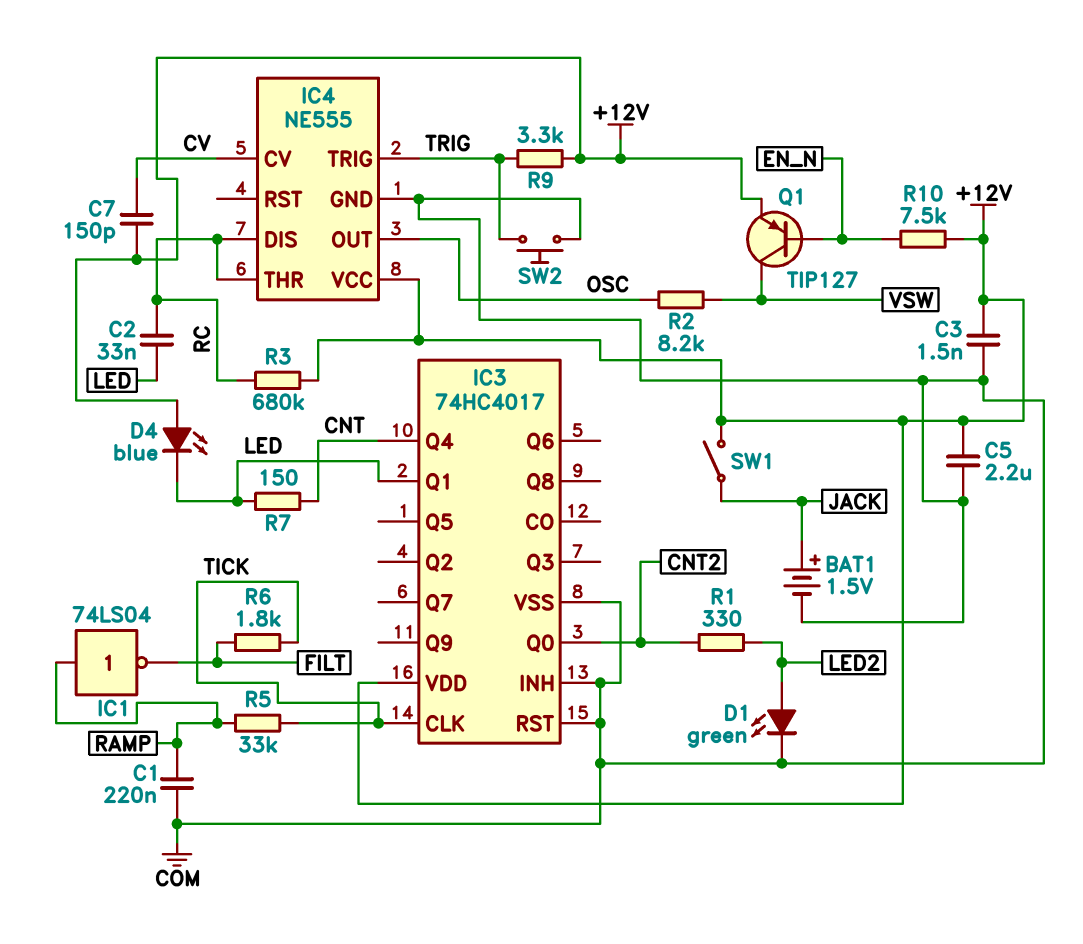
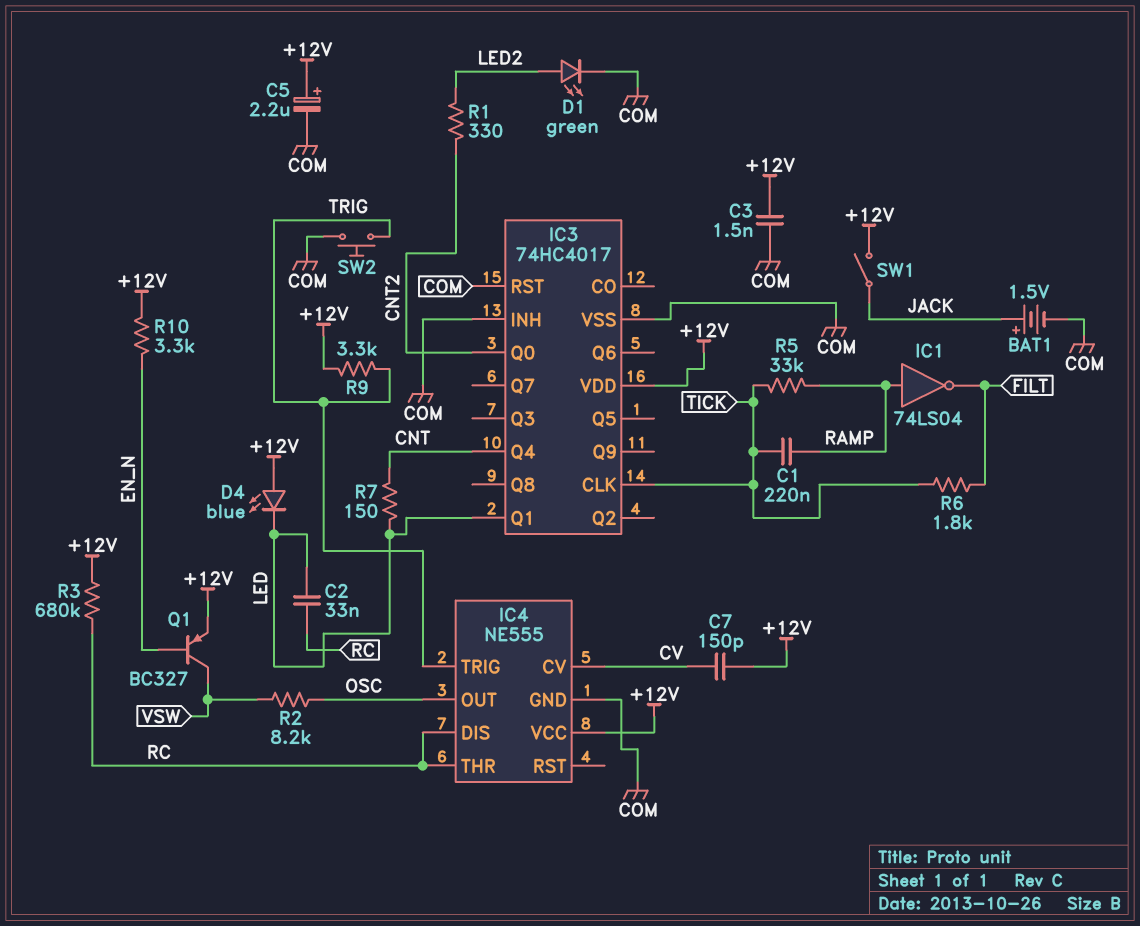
C1: 220nF (COM, RAMP) -> 220nF (RAMP, TICK)
C5: 2.2uF (+12V, COM) -> 2.2uF (plus +12V, minus COM)
Q1: PNP TIP127 (B EN_N, C VSW, E +12V) -> PNP BC327 (B EN_N, C VSW, E +12V)
R10: 7.5k (+12V, EN_N) -> 3.3k (+12V, EN_N)

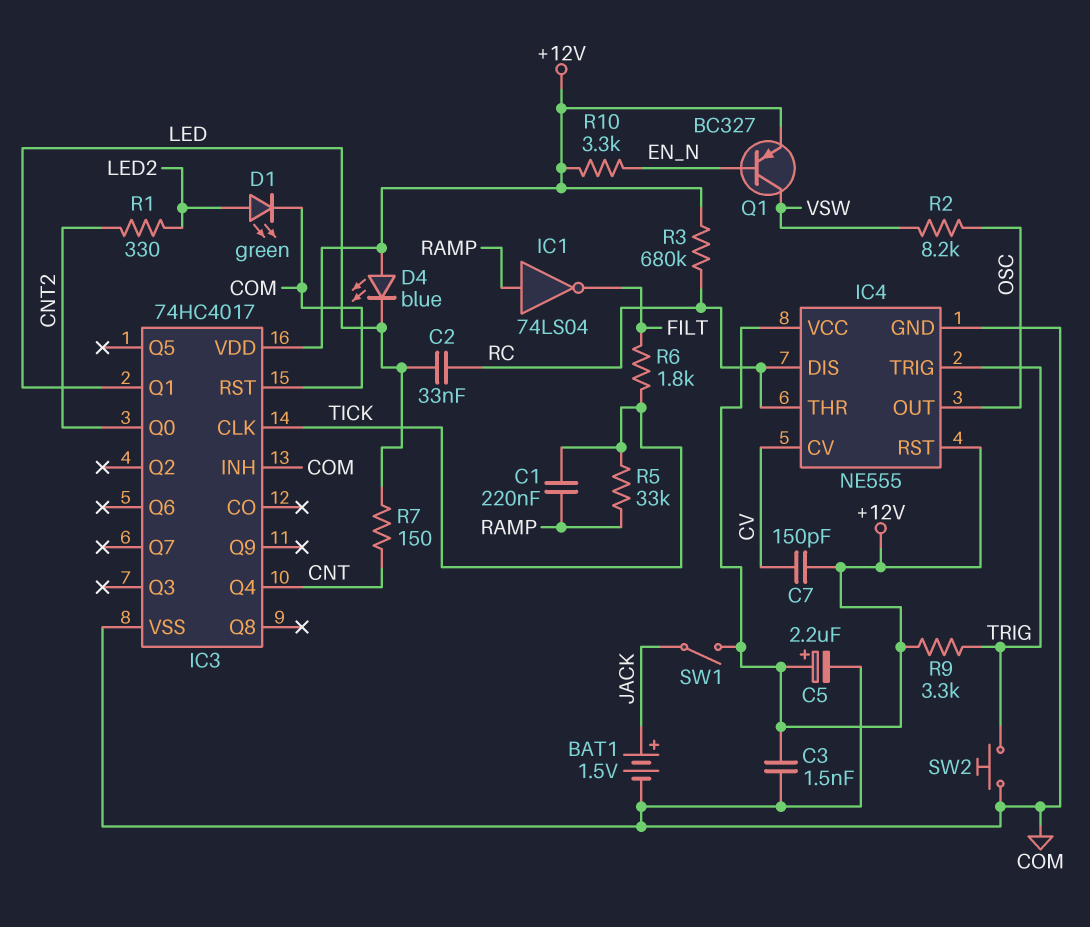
IC4 pin RST: none -> +12V

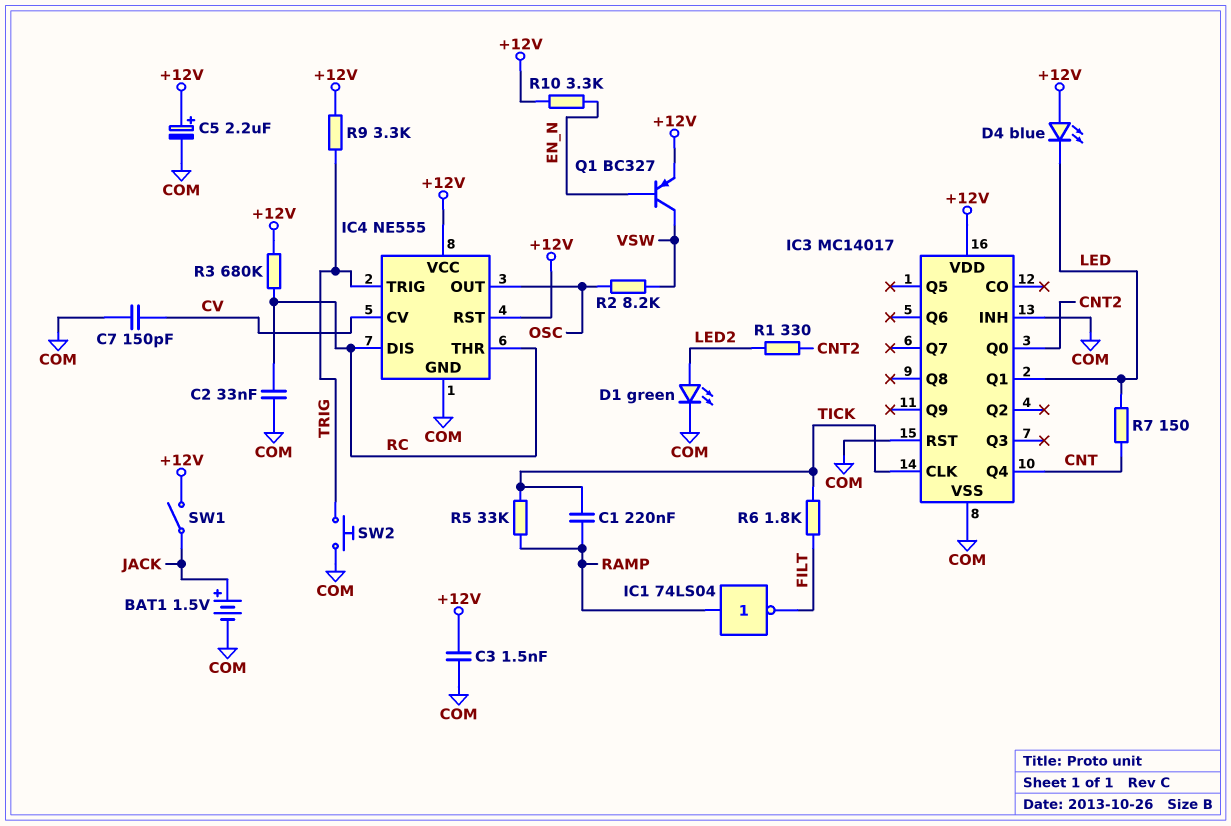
C2: 33nF (LED, RC) -> 33nF (COM, RC)
C7: 150pF (+12V, CV) -> 150pF (COM, CV)
IC3: 74HC4017 -> MC14017

